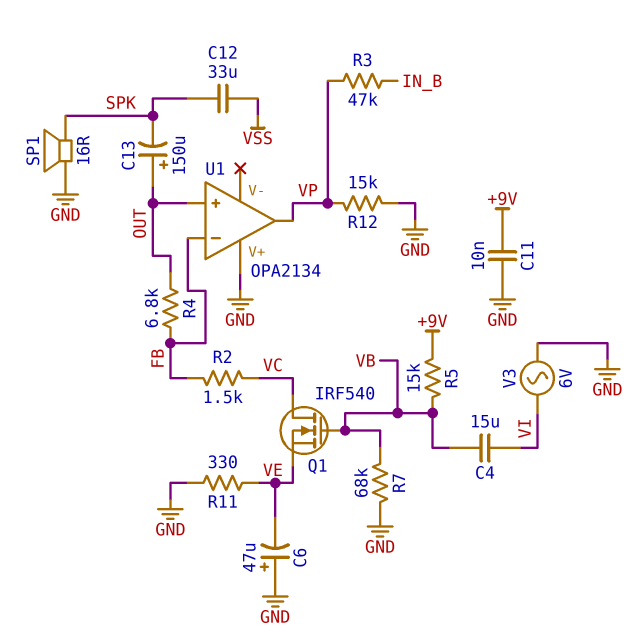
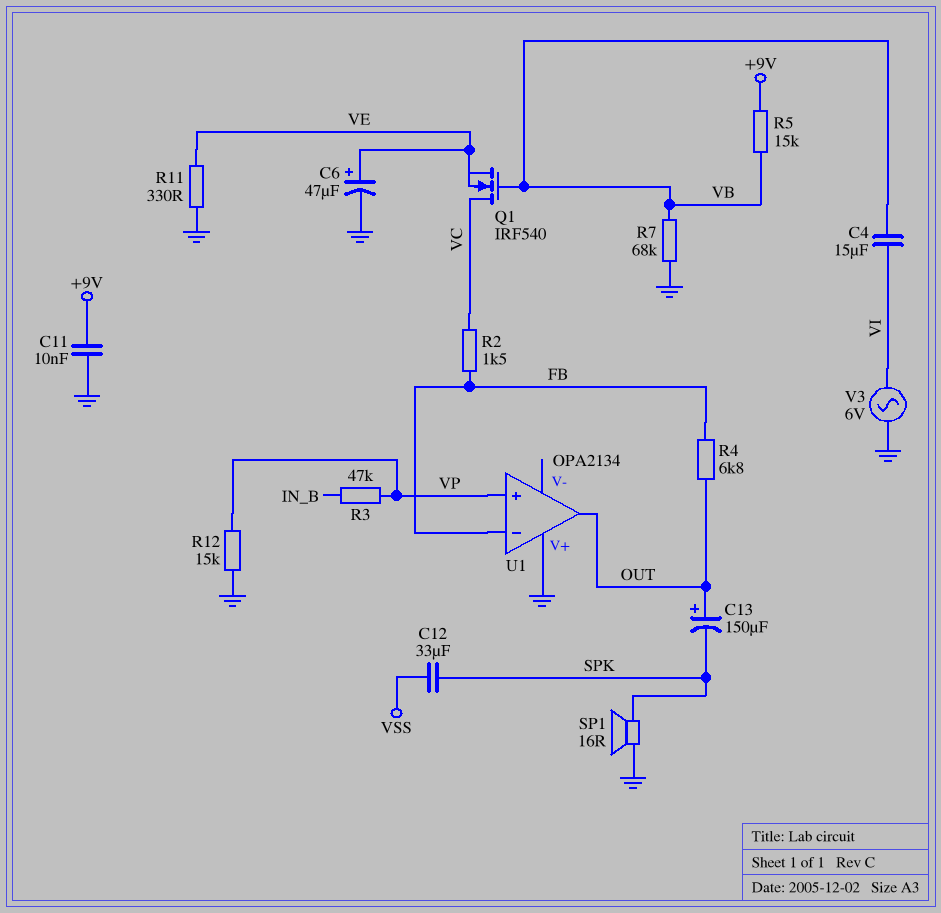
C6: 47uF (plus GND, minus VE) -> 47uF (plus VE, minus GND)
U1 pin in+: OUT -> VP
U1 pin out: VP -> OUT

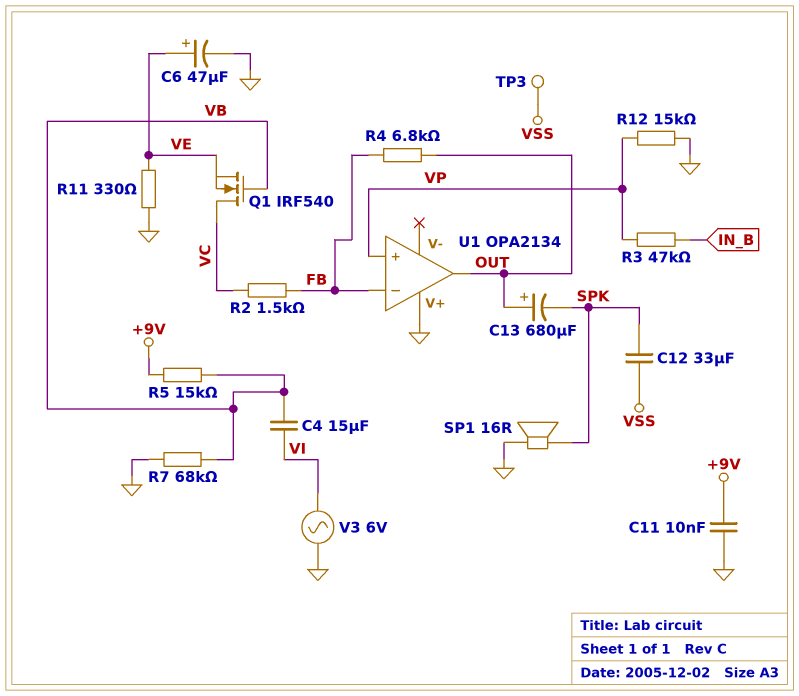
C13: 150uF (plus OUT, minus SPK) -> 680uF (plus OUT, minus SPK)
TP3: none -> test point (VSS)

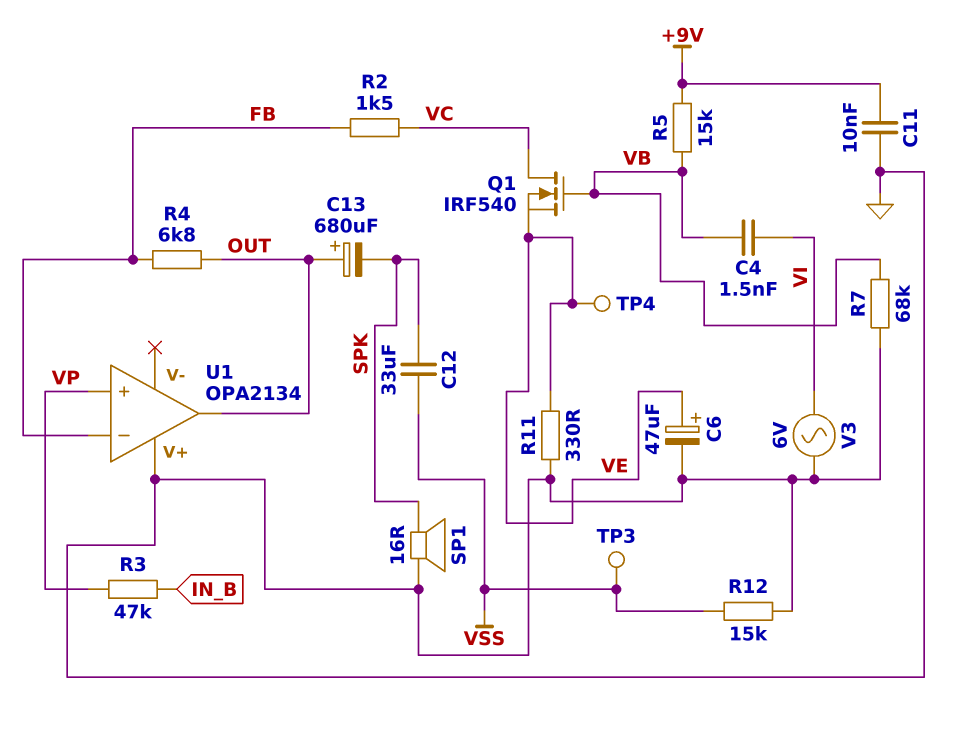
C4: 15uF (VB, VI) -> 1.5nF (VB, VI)
R12: 15k (GND, VP) -> 15k (GND, VSS)
TP4: none -> test point (VE)

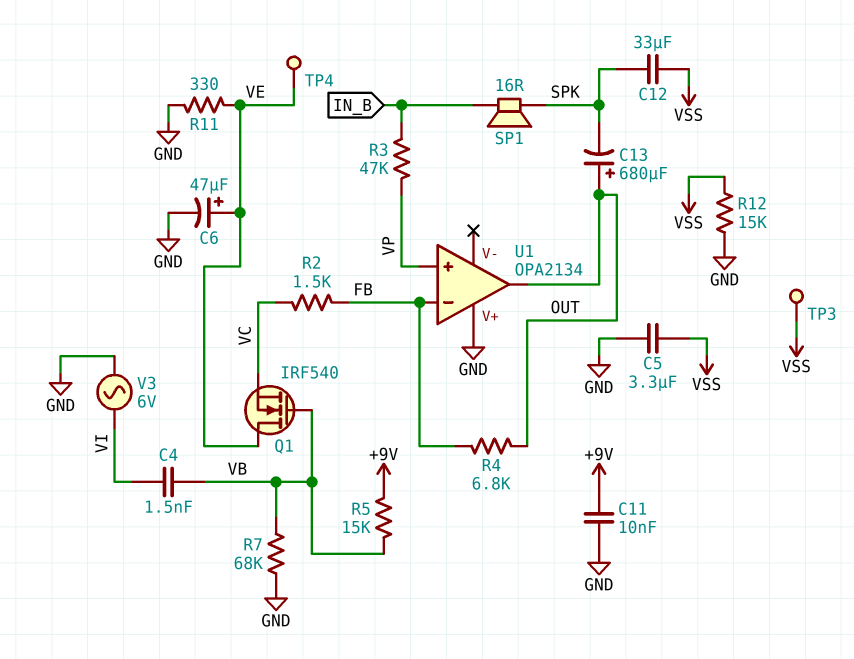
C5: none -> 3.3uF (GND, VSS)
Q1: NMOS IRF540 (G VB, D VC, S VE) -> NMOS IRF540 (G VB, D VE, S VC)
SP1: speaker 16R (GND, SPK) -> speaker 16R (IN_B, SPK)

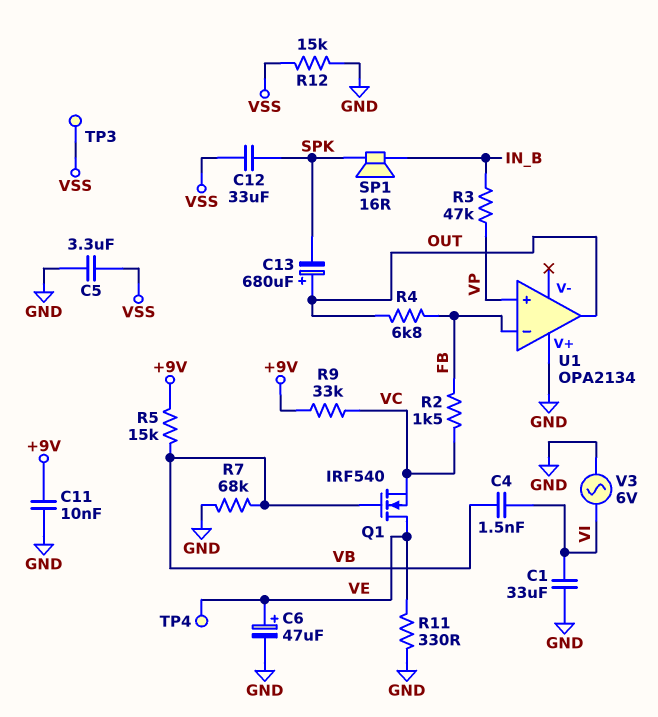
C1: none -> 33uF (GND, VI)
R9: none -> 33k (+9V, VC)

